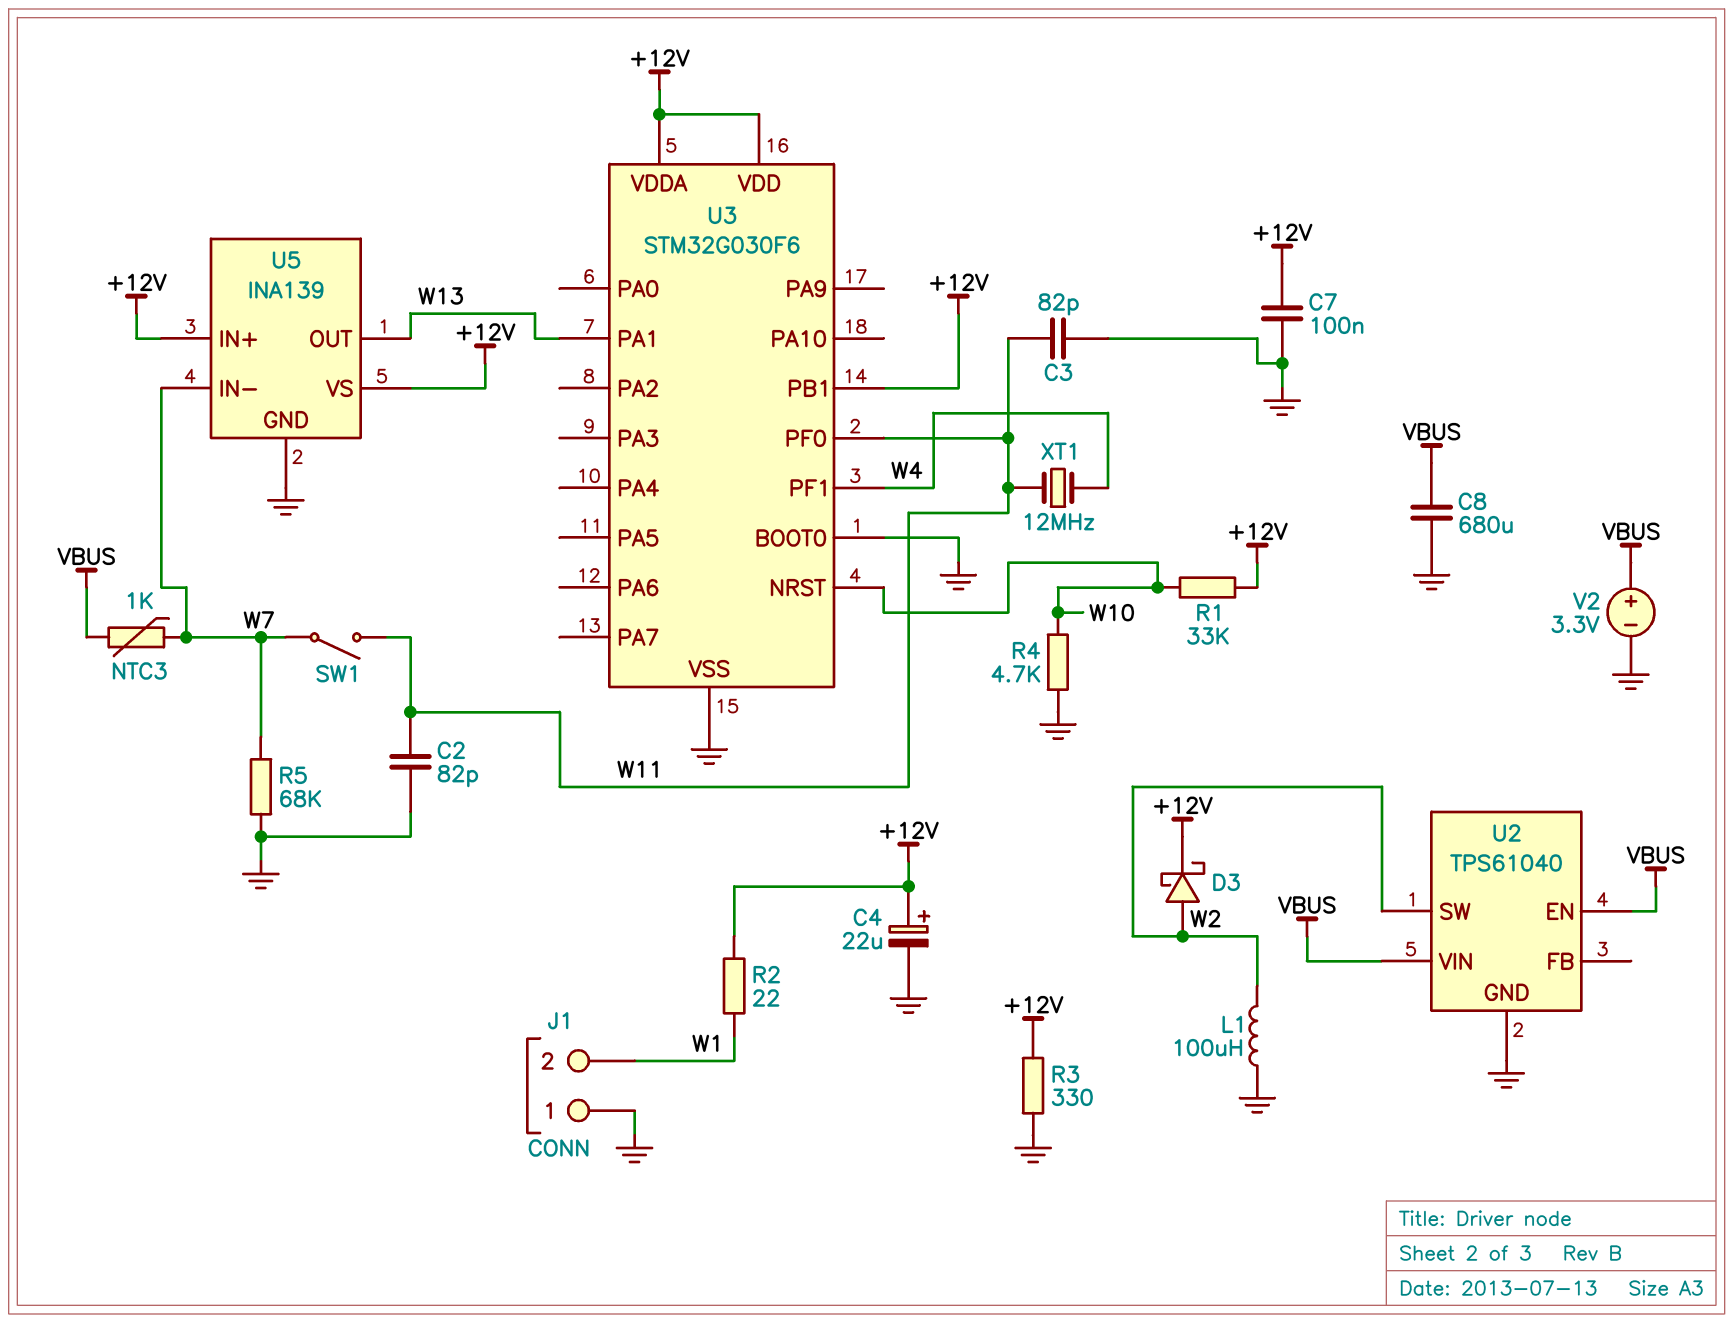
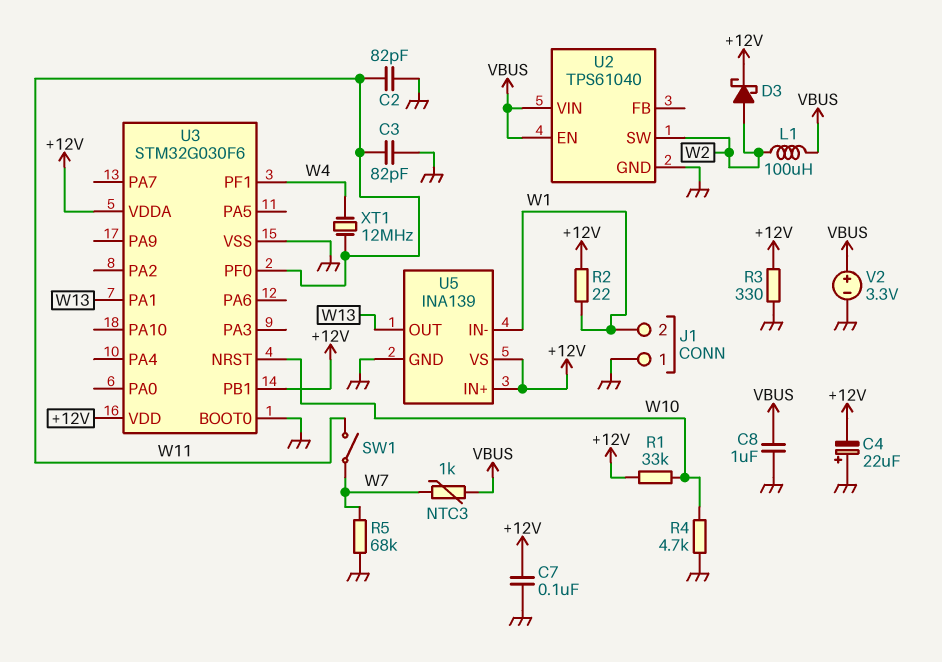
C4: 22uF (plus +12V, minus GND) -> 22uF (plus GND, minus +12V)
C8: 680uF (GND, VBUS) -> 1uF (GND, VBUS)
L1: 100uH (GND, W2) -> 100uH (VBUS, W2)
U5 pin IN-: W7 -> W1

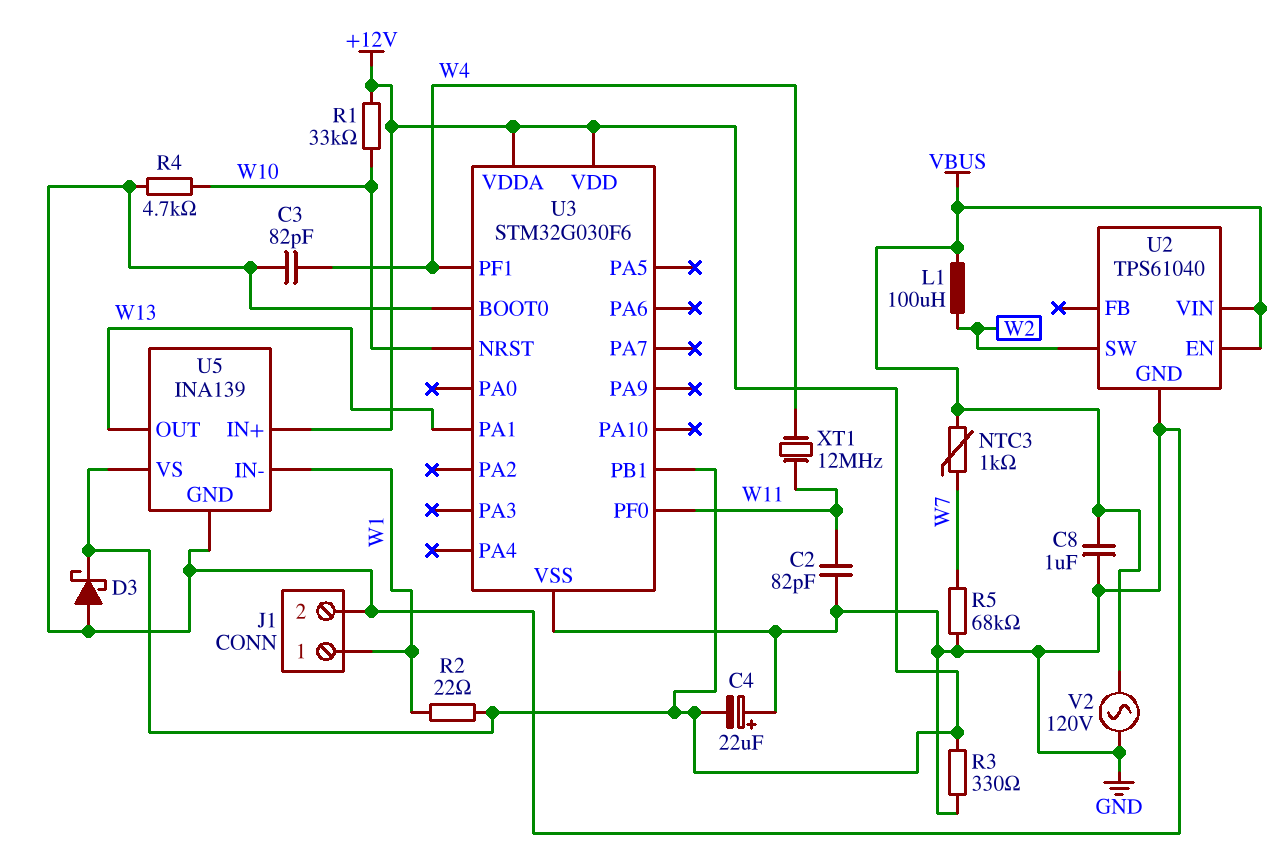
C3: 82pF (GND, W11) -> 82pF (GND, W4)
C7: 100nF (+12V, GND) -> none
D3: schottky (A W2, K +12V) -> schottky (A GND, K +12V)
J1 pin 1: GND -> W1
J1 pin 2: W1 -> GND
SW1: switch (W7, W11) -> none
V2: 3.3V (plus VBUS, minus GND) -> AC 120V (GND, VBUS)

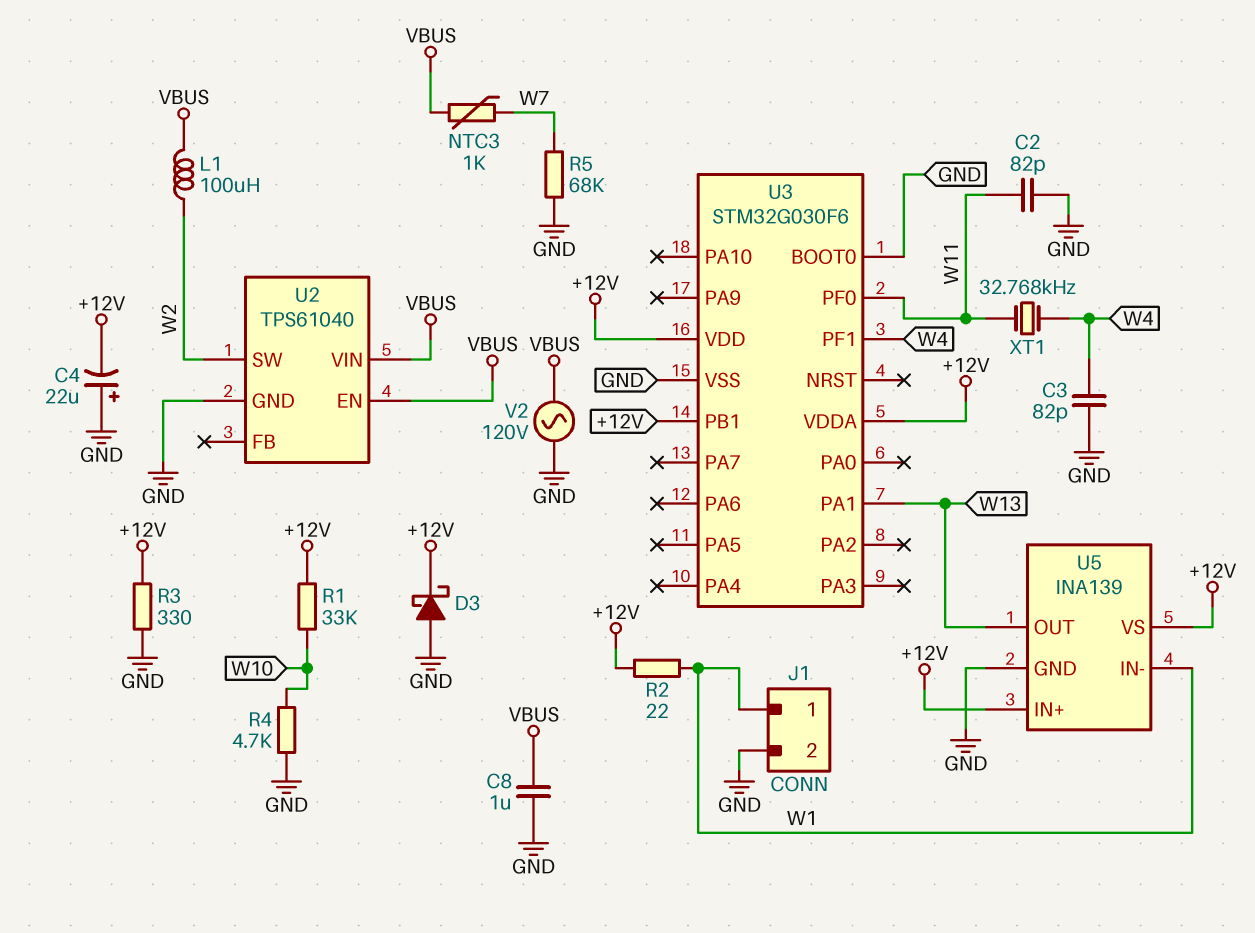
U3 pin NRST: W10 -> none
XT1: 12MHz (W4, W11) -> 32.768kHz (W4, W11)

